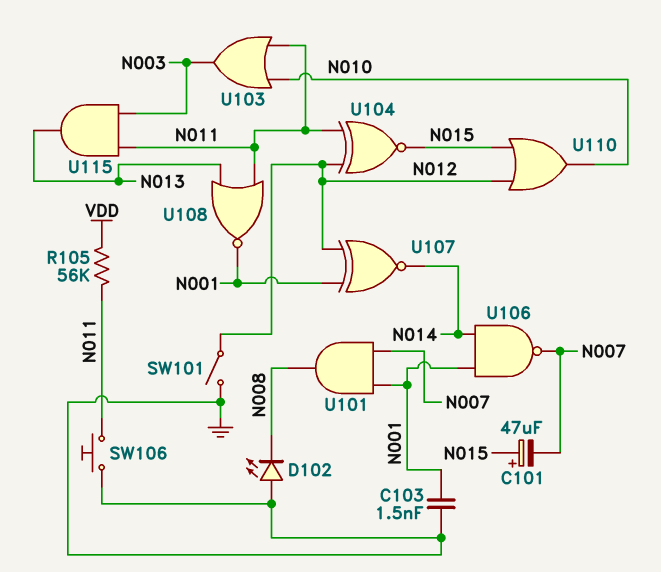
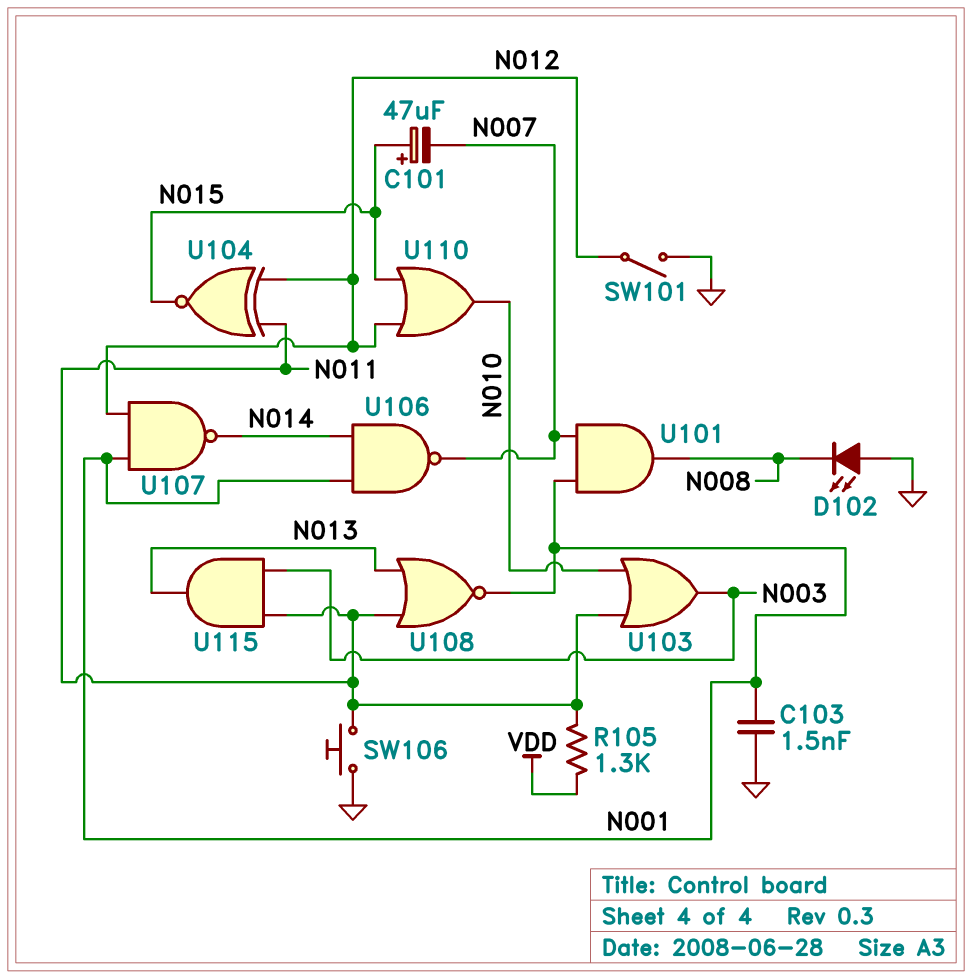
R105: 56k (N011, VDD) -> 1.3k (N011, VDD)
U107: XNOR (in N001, in N012, out N014) -> NAND (in N001, in N012, out N014)

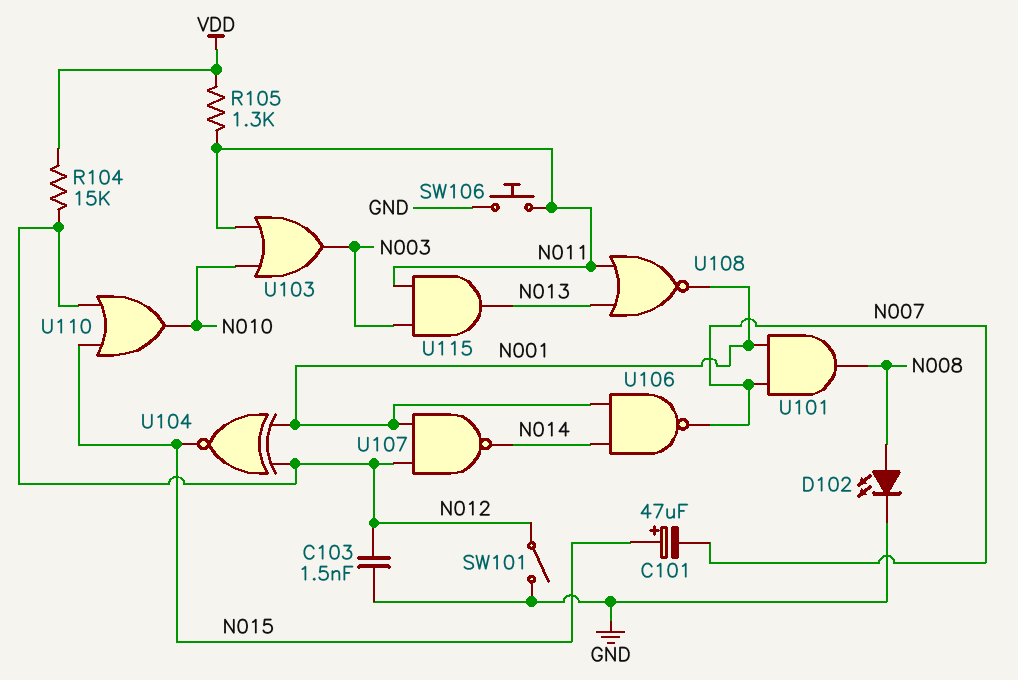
C103: 1.5nF (GND, N001) -> 1.5nF (GND, N012)
D102: LED (A GND, K N008) -> LED (A N008, K GND)
R104: none -> 15k (N012, VDD)
U104: XNOR (in N011, in N012, out N015) -> XNOR (in N001, in N012, out N015)

